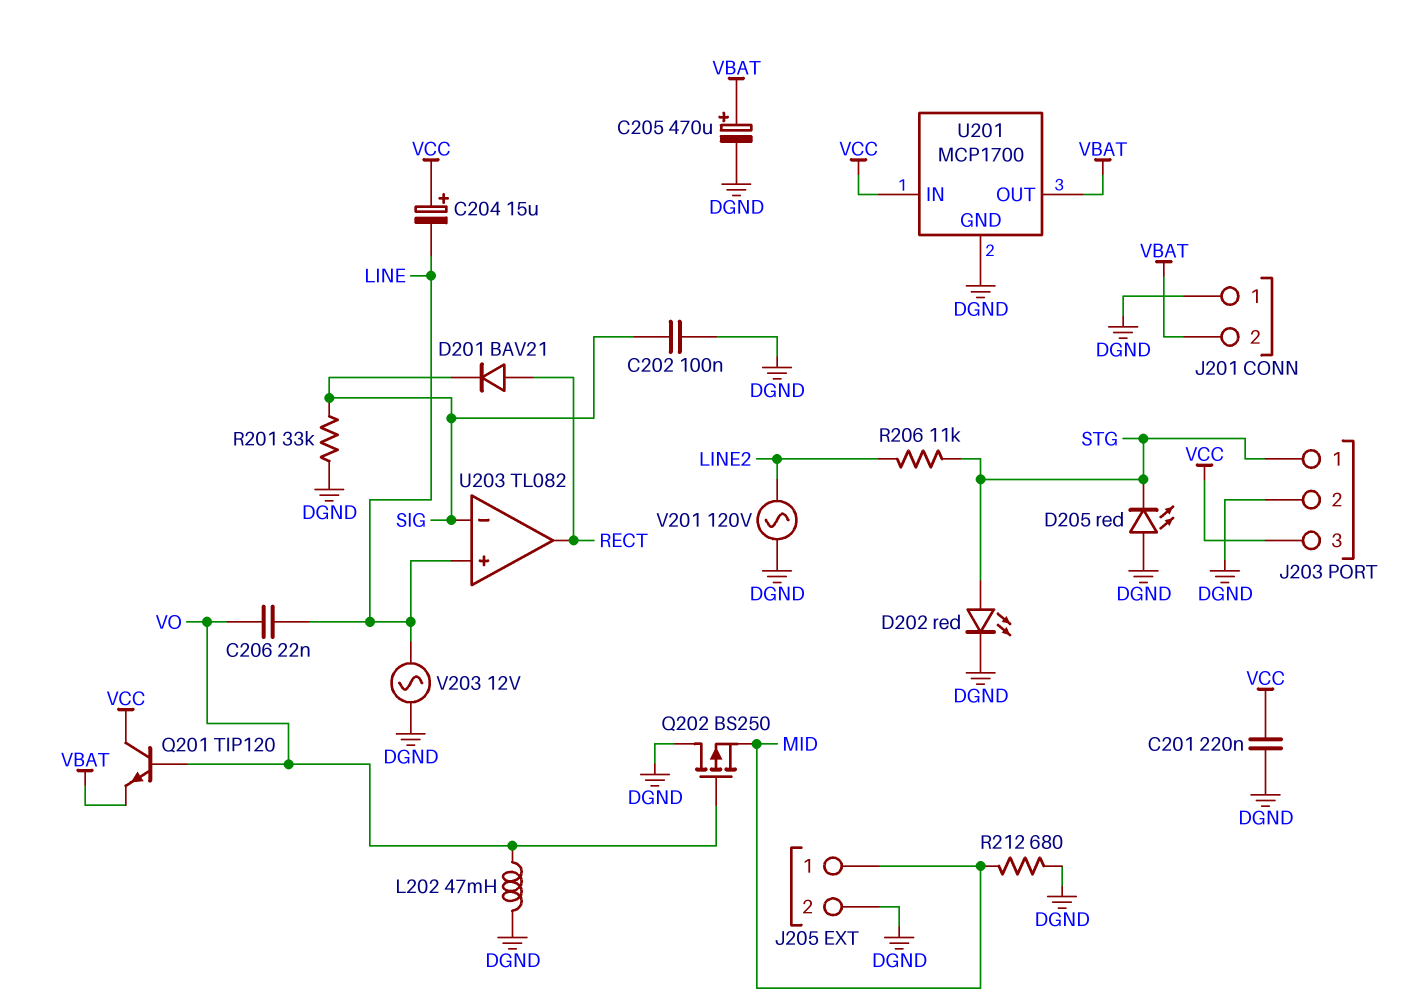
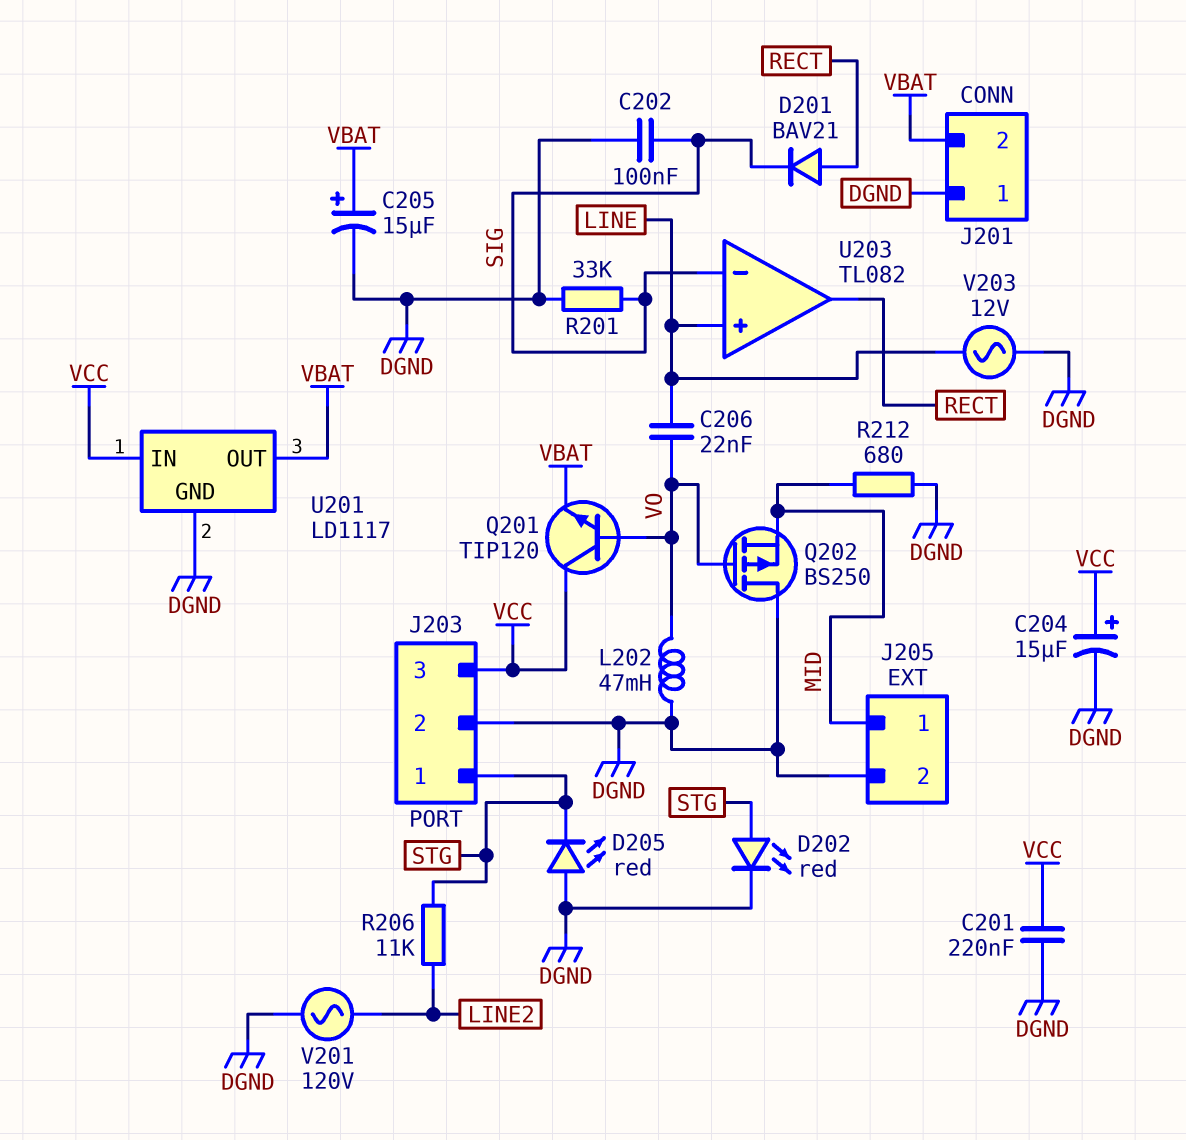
C204: 15uF (plus VCC, minus LINE) -> 15uF (plus VCC, minus DGND)
C205: 470uF (plus VBAT, minus DGND) -> 15uF (plus VBAT, minus DGND)
U201: MCP1700 -> LD1117

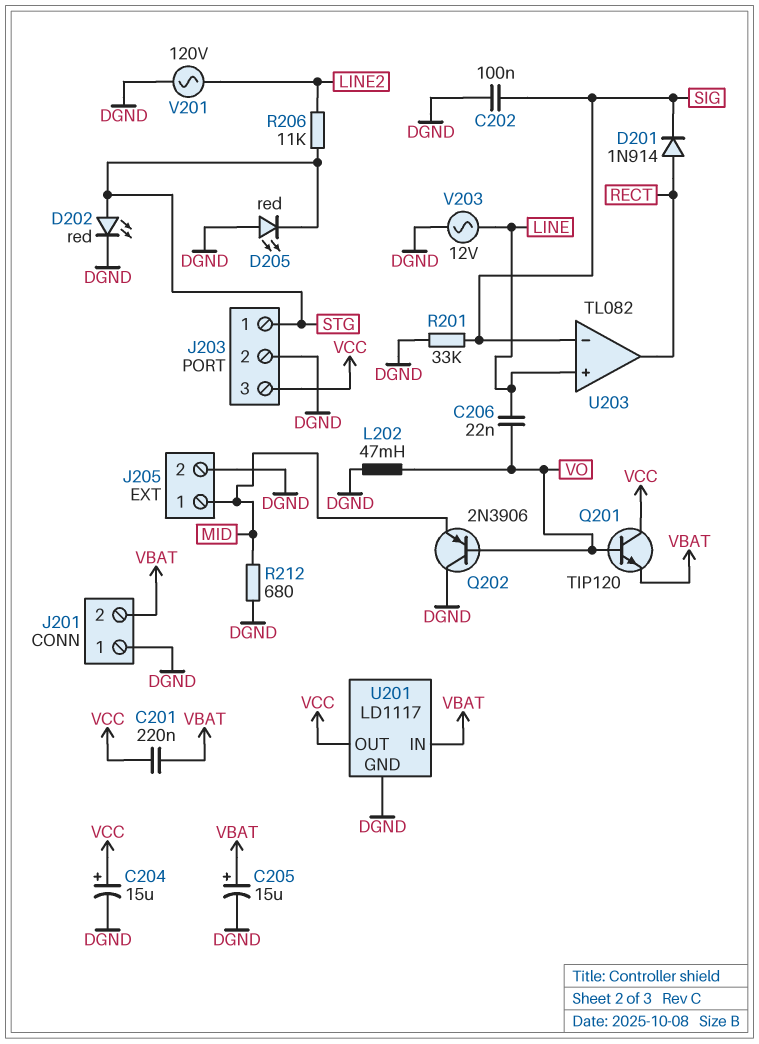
C201: 220nF (DGND, VCC) -> 220nF (VBAT, VCC)
D201: diode BAV21 (A RECT, K SIG) -> diode 1N914 (A RECT, K SIG)
Q202: PMOS BS250 (G VO, D DGND, S MID) -> PNP 2N3906 (B VO, C DGND, E MID)
U201 pin IN: VCC -> VBAT
U201 pin OUT: VBAT -> VCC

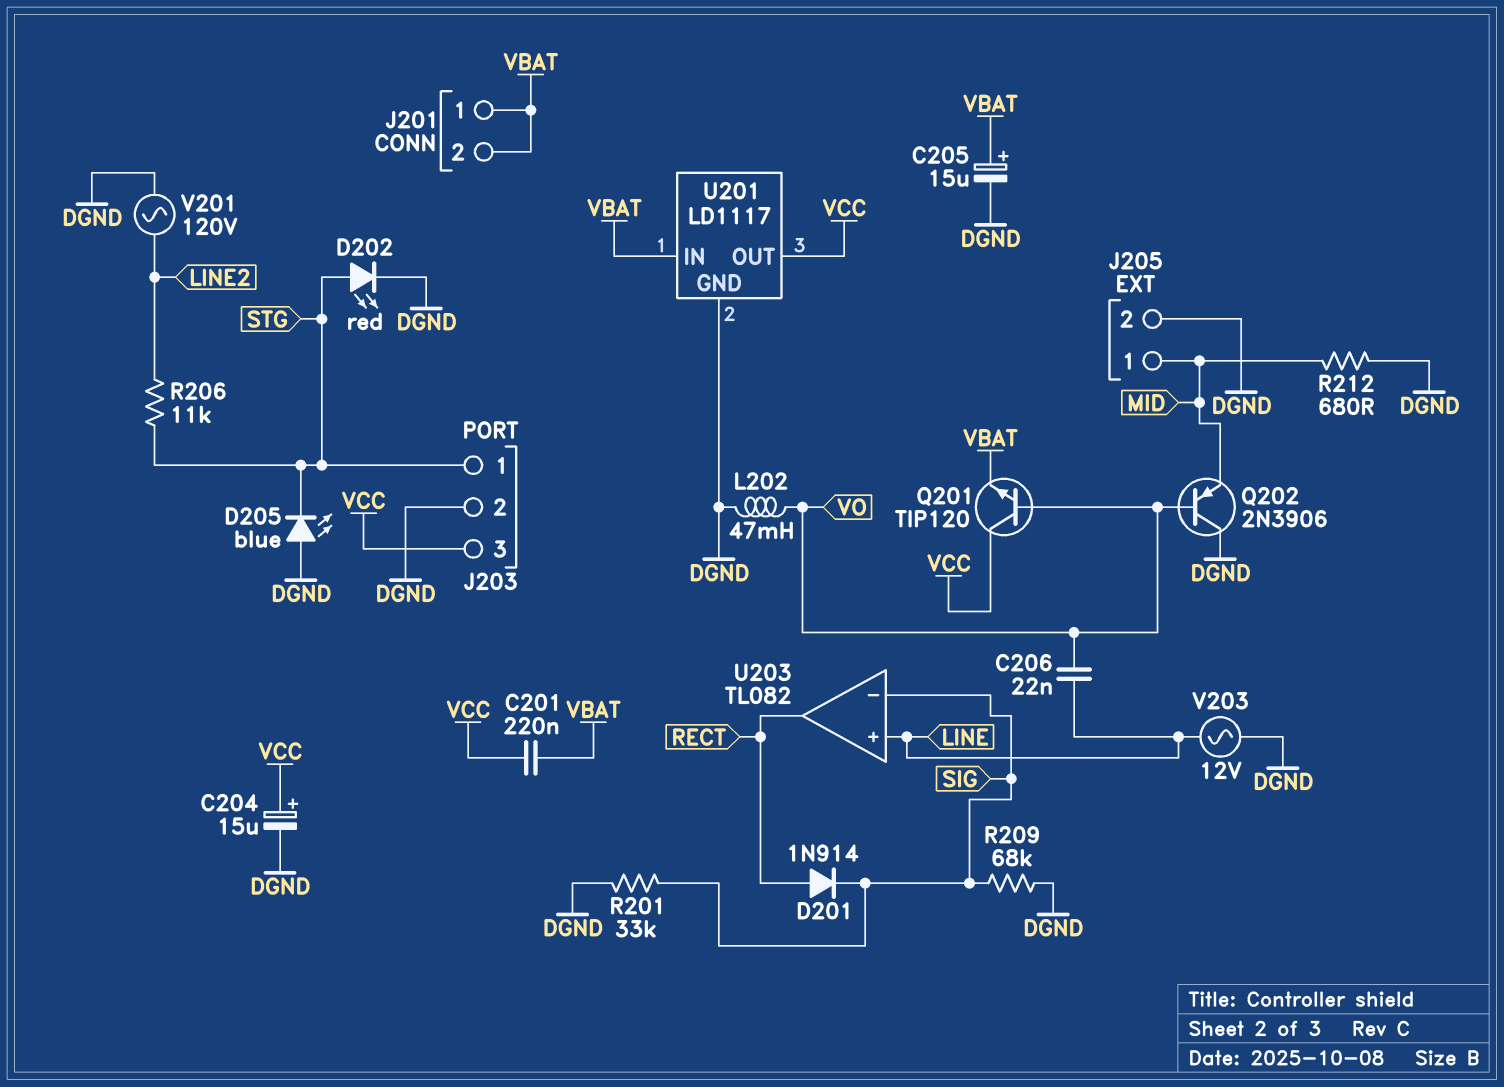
C202: 100nF (DGND, SIG) -> none
D205: LED red (A DGND, K STG) -> LED blue (A DGND, K STG)
J201 pin 1: DGND -> VBAT
R209: none -> 68k (DGND, SIG)

